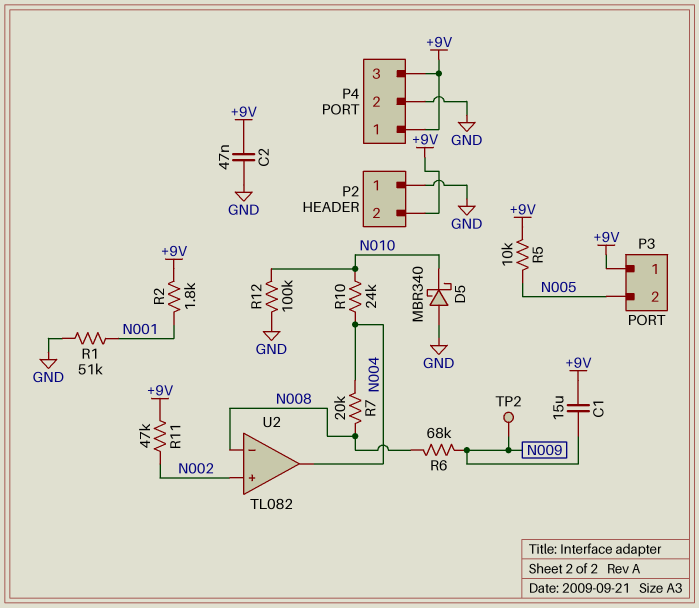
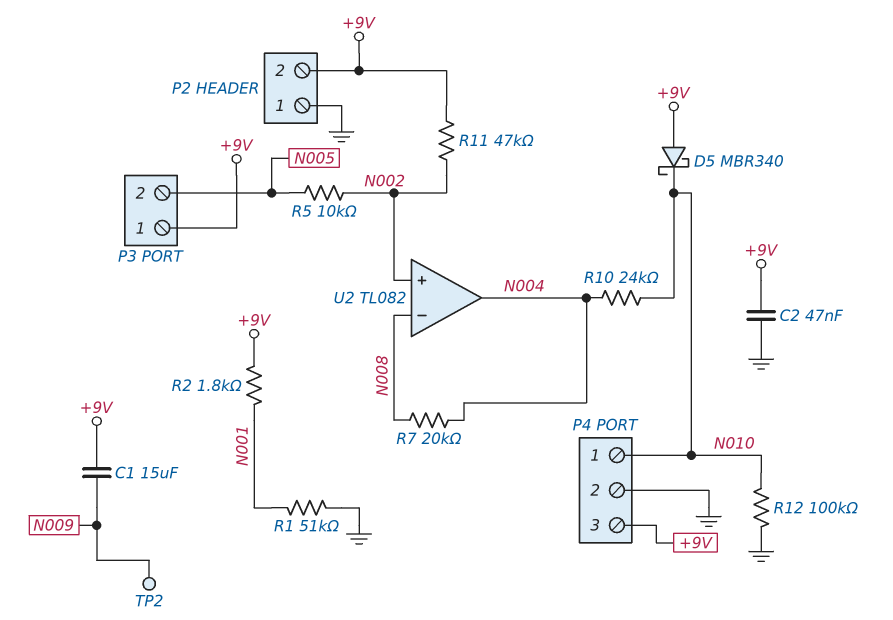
D5: schottky MBR340 (A GND, K N010) -> schottky MBR340 (A +9V, K N010)
P4 pin 1: +9V -> N010
R5: 10k (+9V, N005) -> 10k (N002, N005)
R6: 68k (N008, N009) -> none

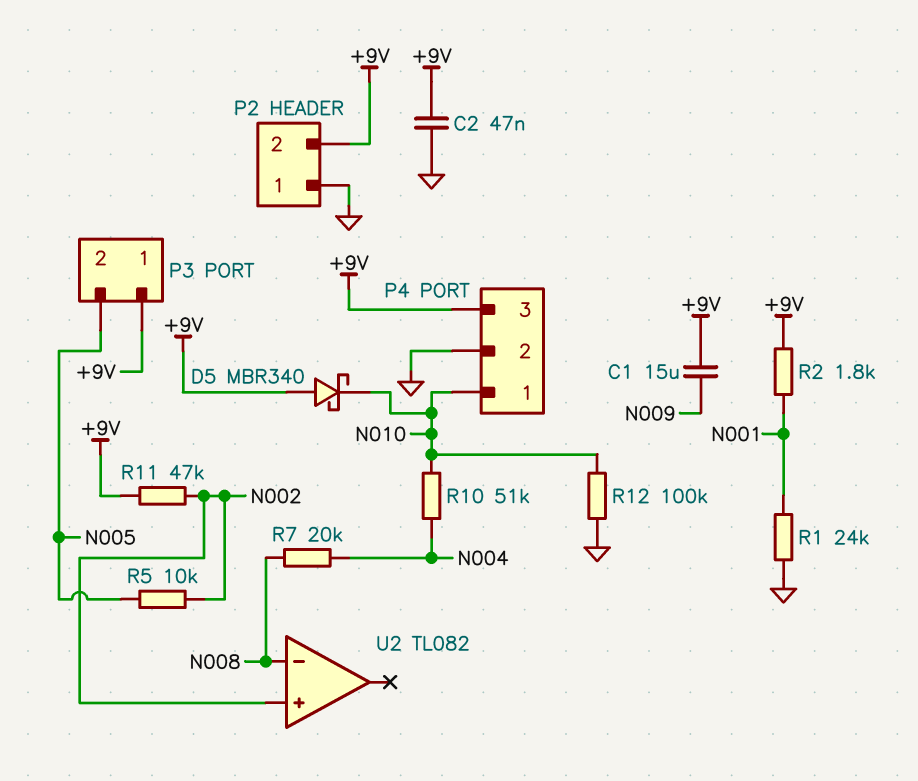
R1: 51k (GND, N001) -> 24k (GND, N001)
R10: 24k (N004, N010) -> 51k (N004, N010)
TP2: test point (N009) -> none
U2 pin out: N004 -> none

